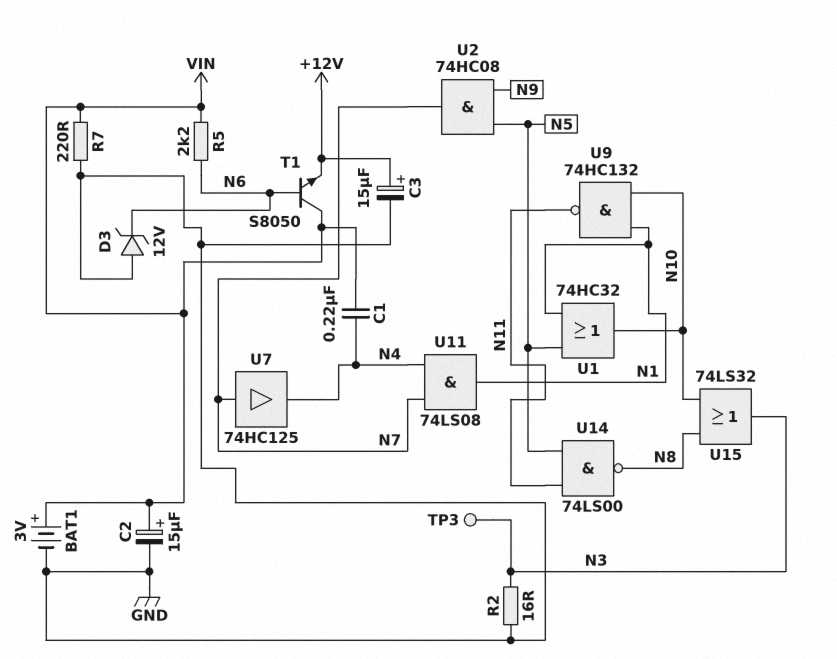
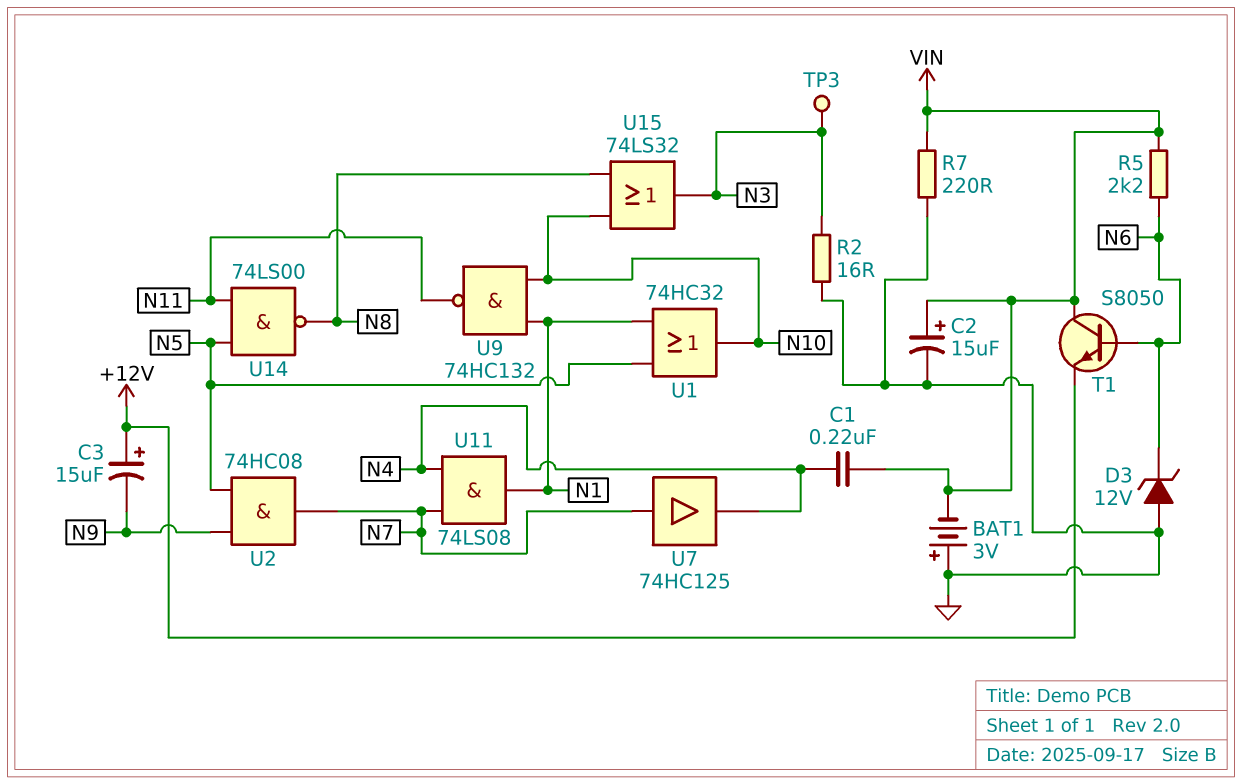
BAT1: 3V (plus VIN, minus GND) -> 3V (plus GND, minus VIN)
C3: 15uF (plus +12V, minus GND) -> 15uF (plus +12V, minus N9)

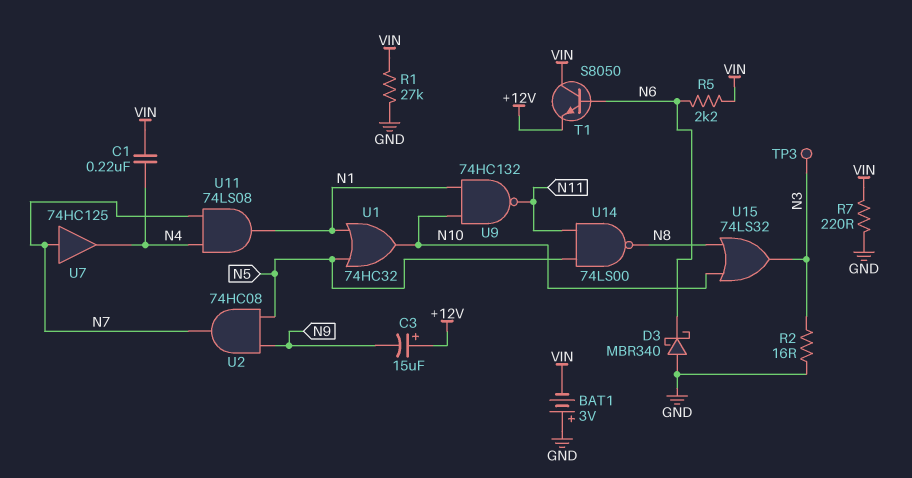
C2: 15uF (plus VIN, minus GND) -> none
D3: zener 12V (A GND, K N6) -> schottky MBR340 (A GND, K N6)
R1: none -> 27k (GND, VIN)

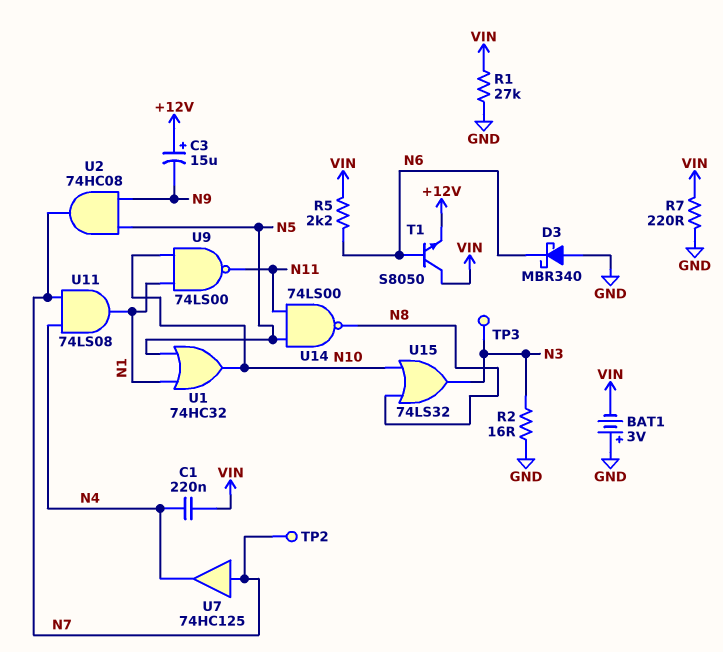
TP2: none -> test point (N7)
U9: NAND 74HC132 (in N1, in N10, out N11) -> NAND 74LS00 (in N1, in N10, out N11)

